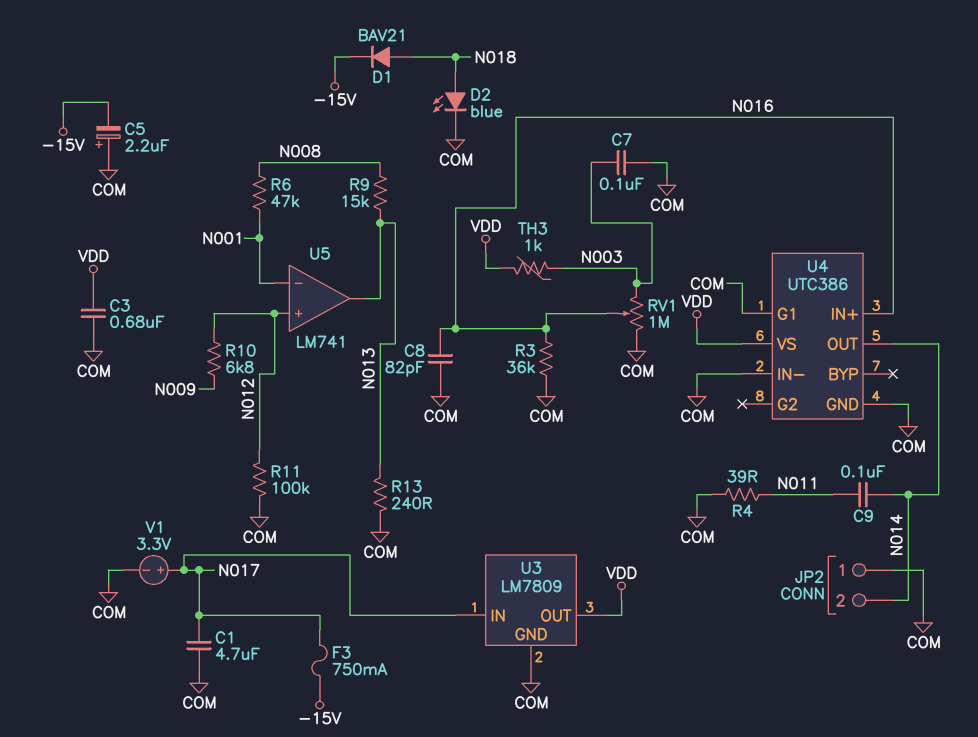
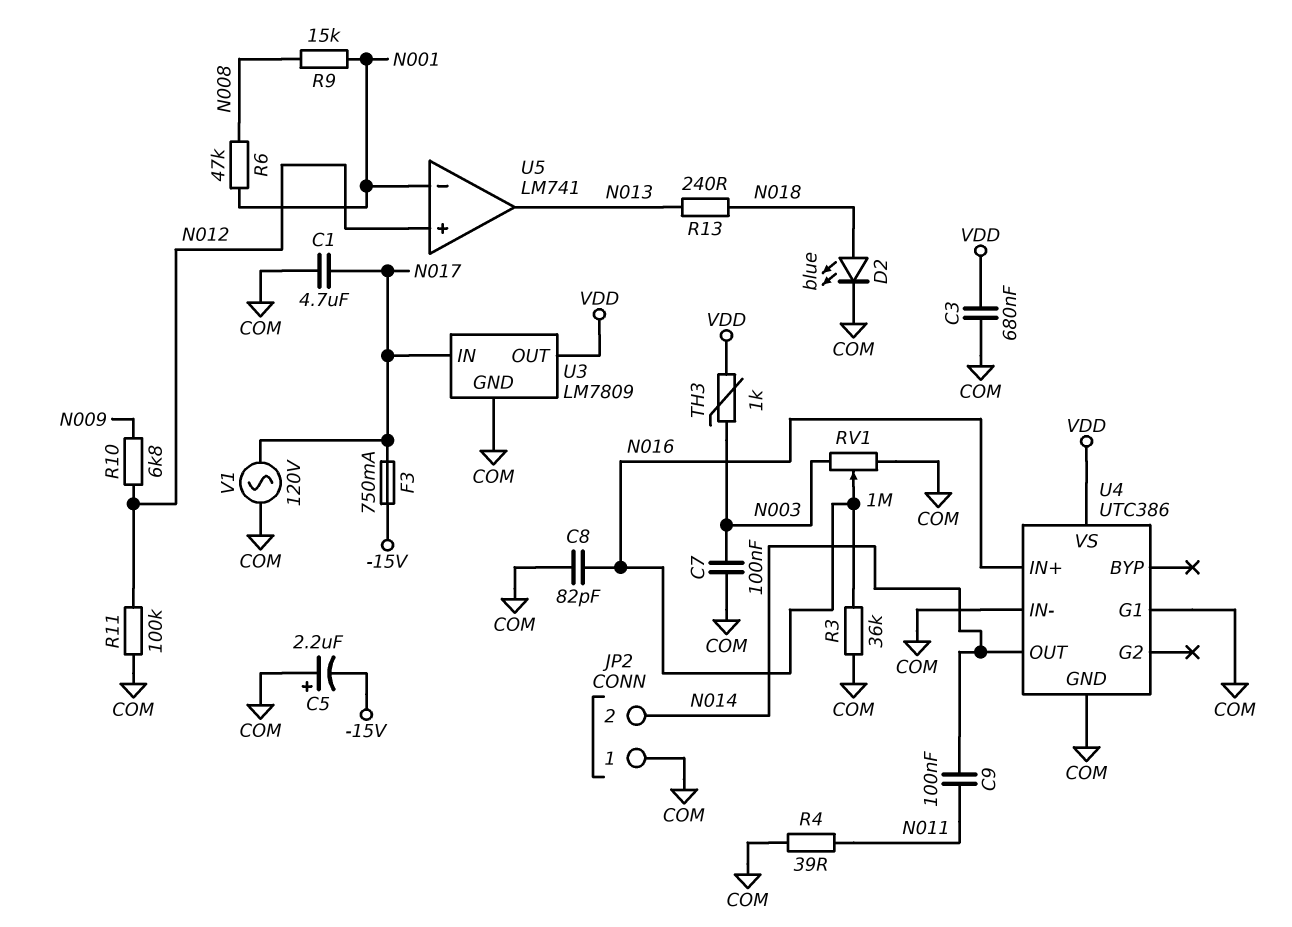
D1: diode BAV21 (A N018, K -15V) -> none
R9: 15k (N008, N013) -> 15k (N001, N008)
R13: 240 (COM, N013) -> 240 (N013, N018)
V1: 3.3V (plus N017, minus COM) -> AC 120V (COM, N017)

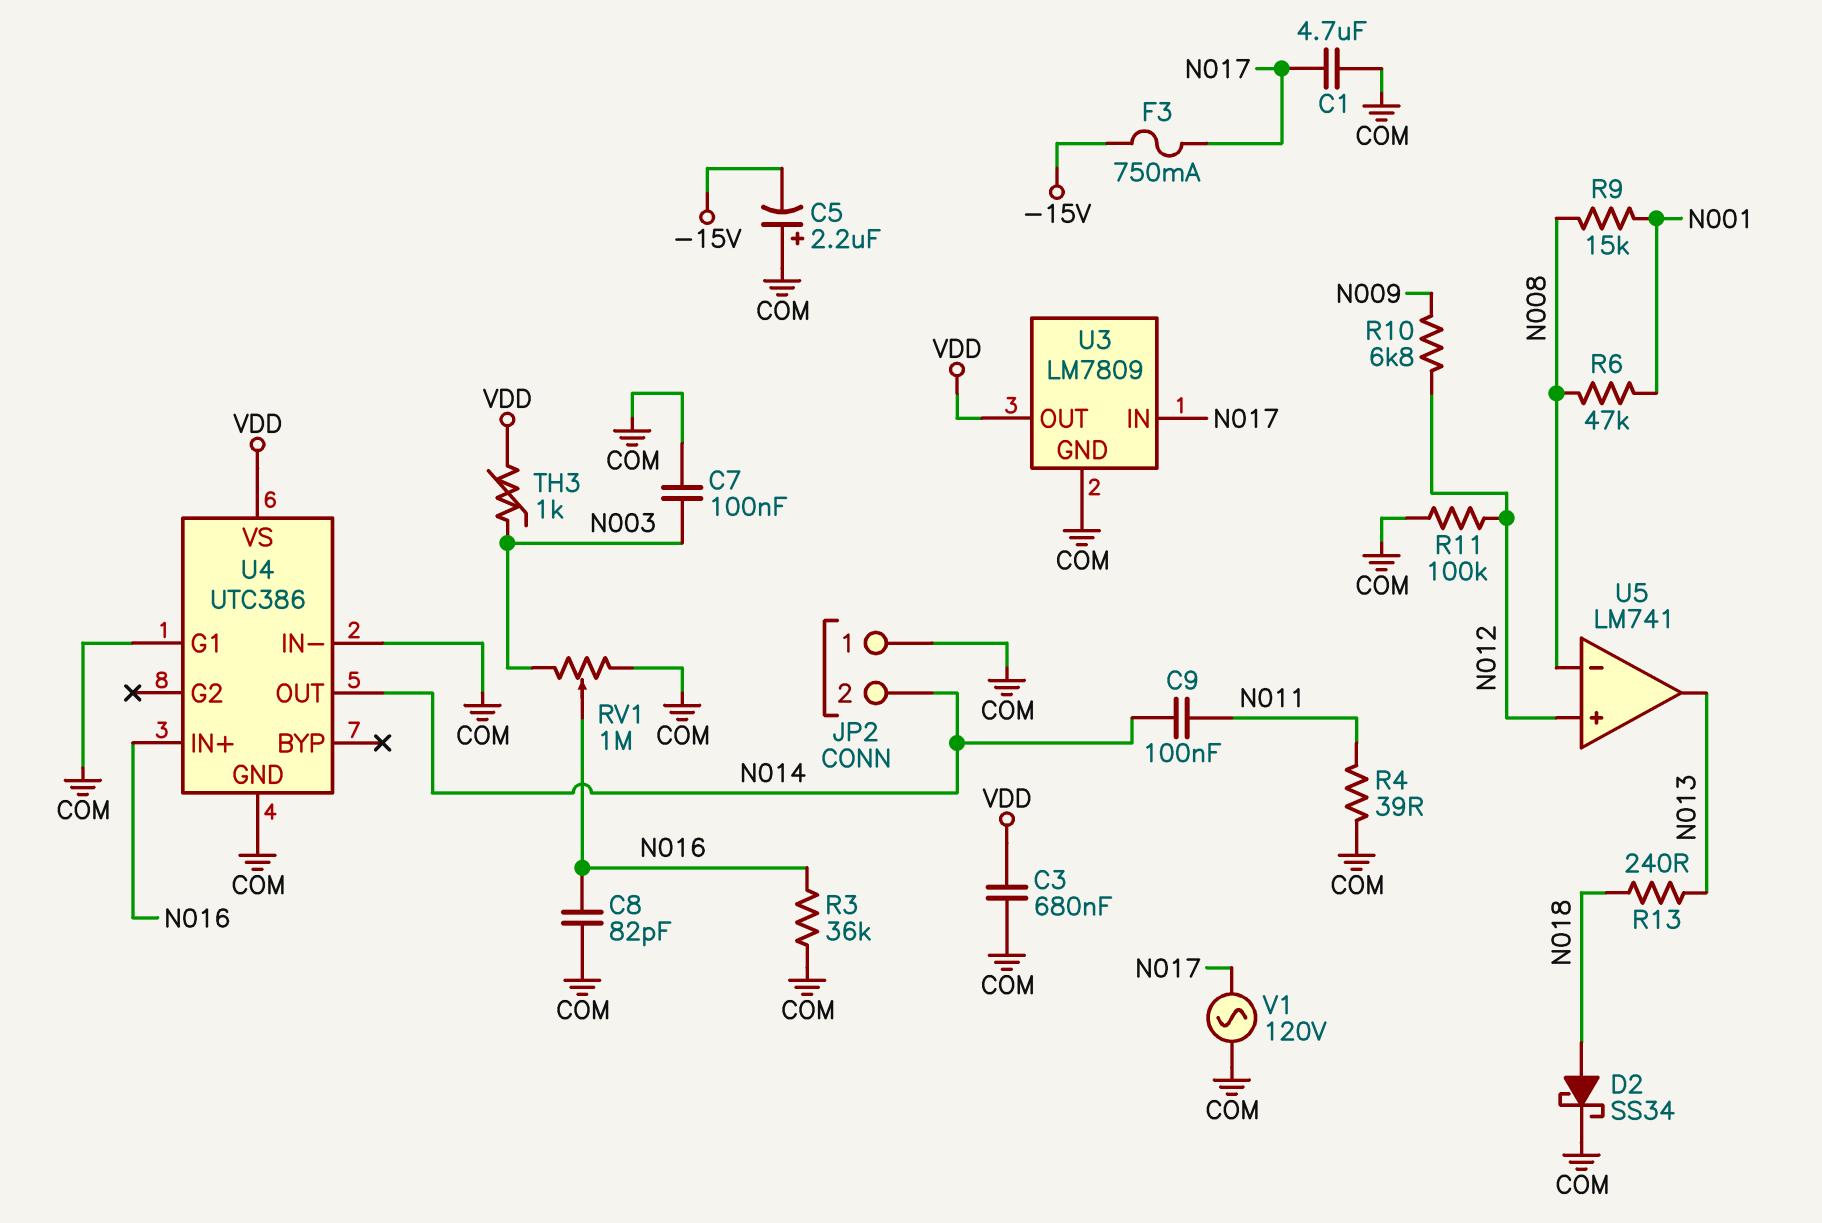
D2: LED blue (A N018, K COM) -> schottky SS34 (A N018, K COM)
U5 pin in-: N001 -> N008

